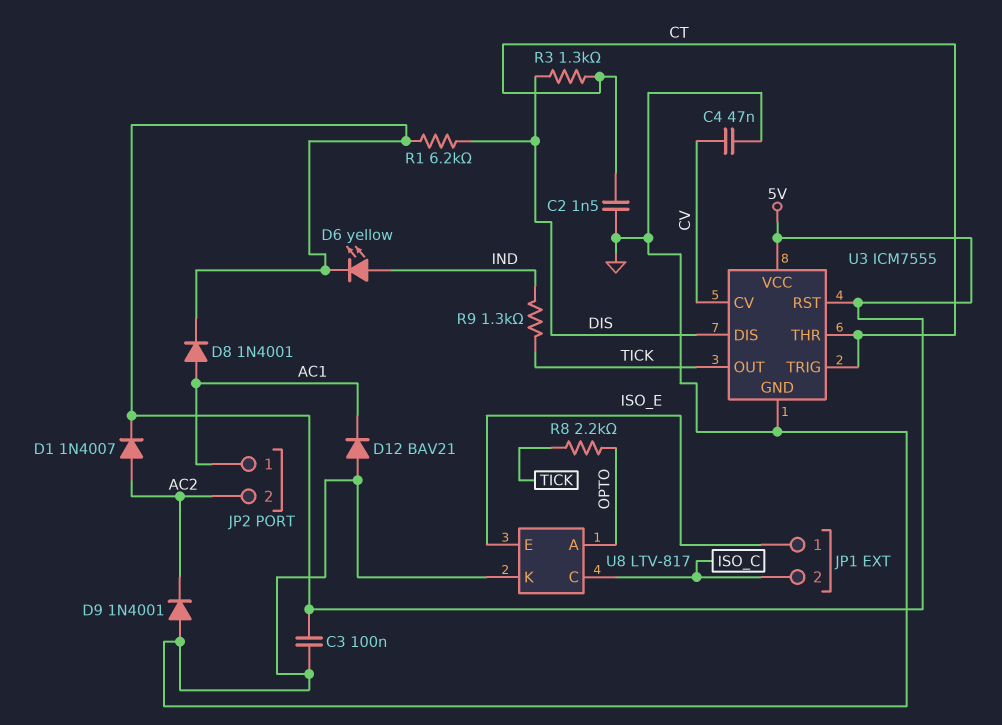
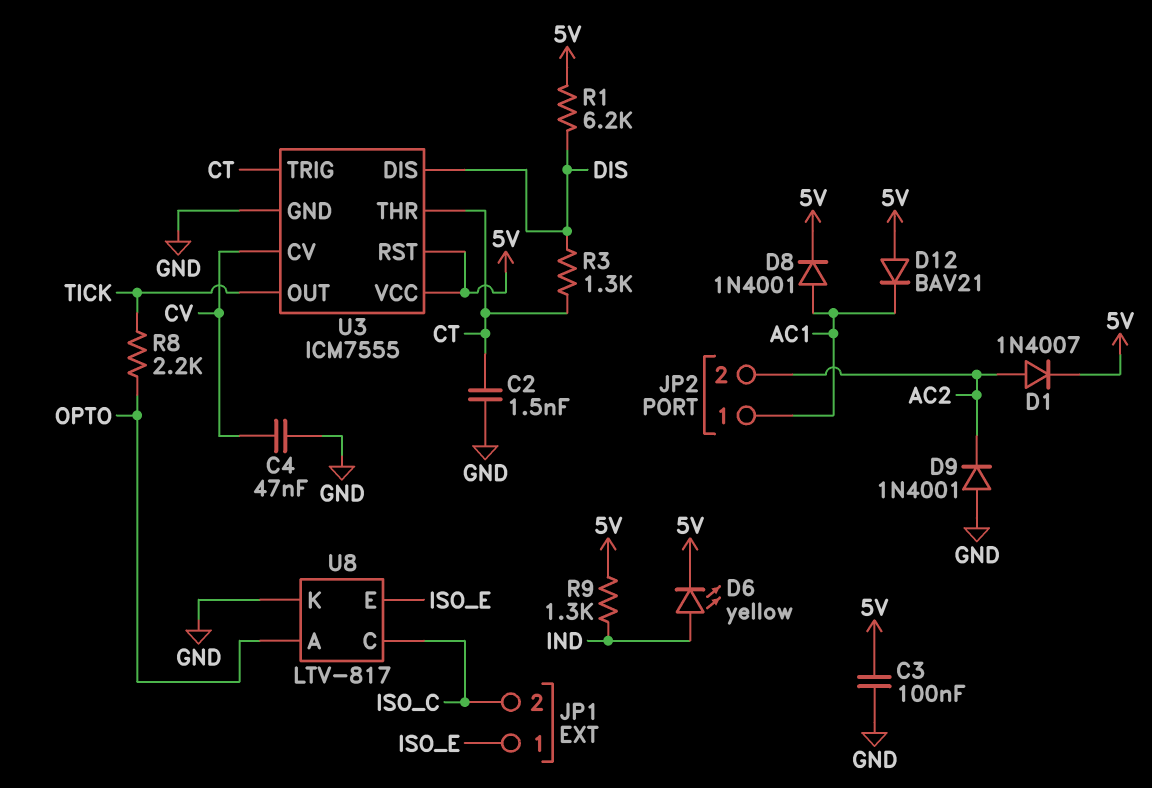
D12: diode BAV21 (A GND, K AC1) -> diode BAV21 (A 5V, K AC1)
R9: 1.3k (IND, TICK) -> 1.3k (5V, IND)

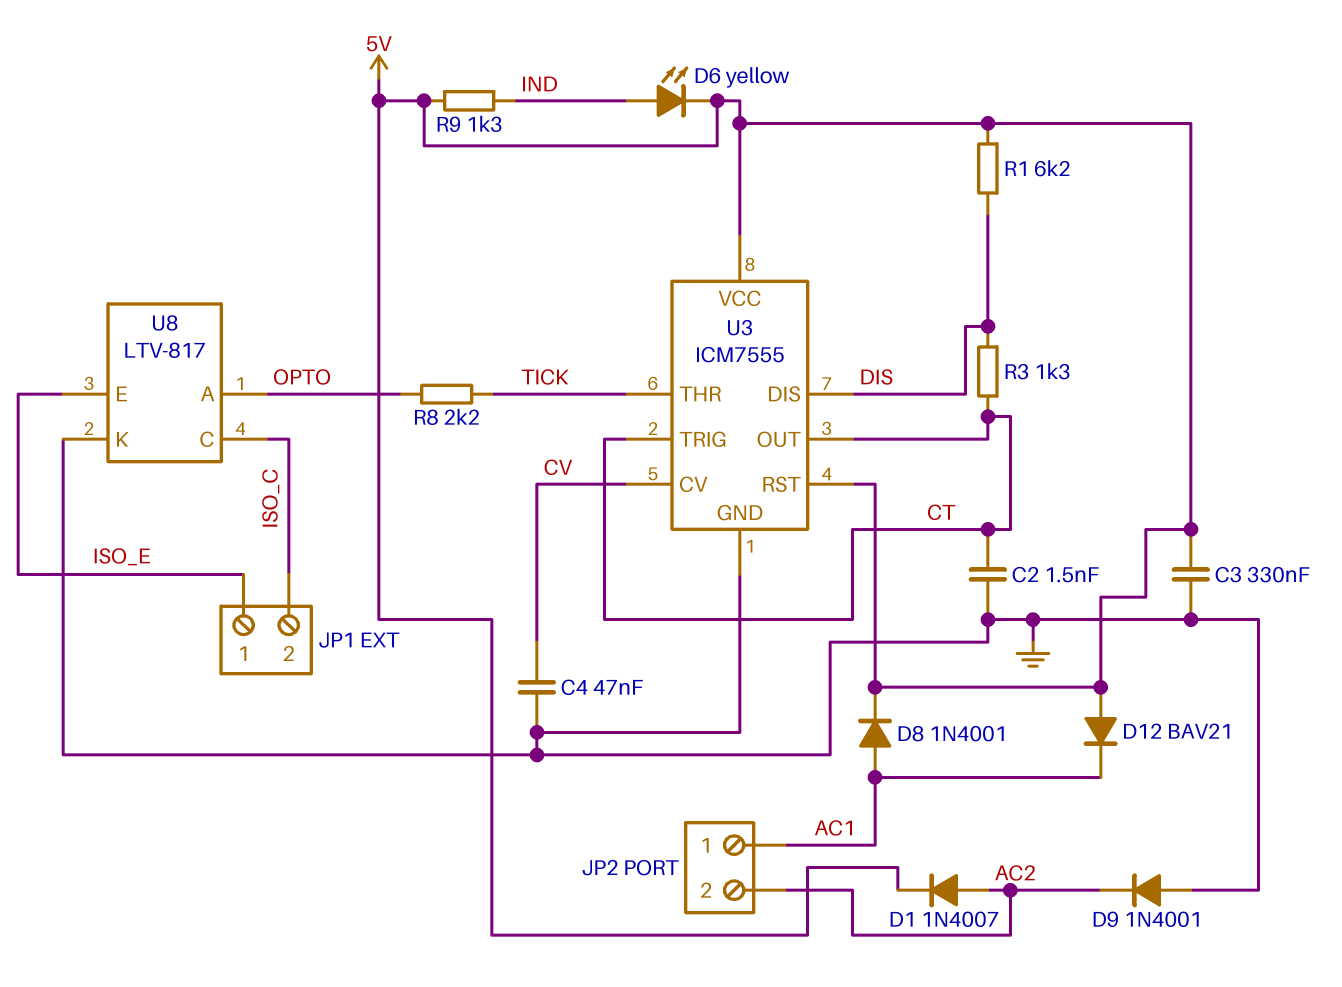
C3: 100nF (5V, GND) -> 330nF (5V, GND)
U3 pin OUT: TICK -> CT
U3 pin THR: CT -> TICK

